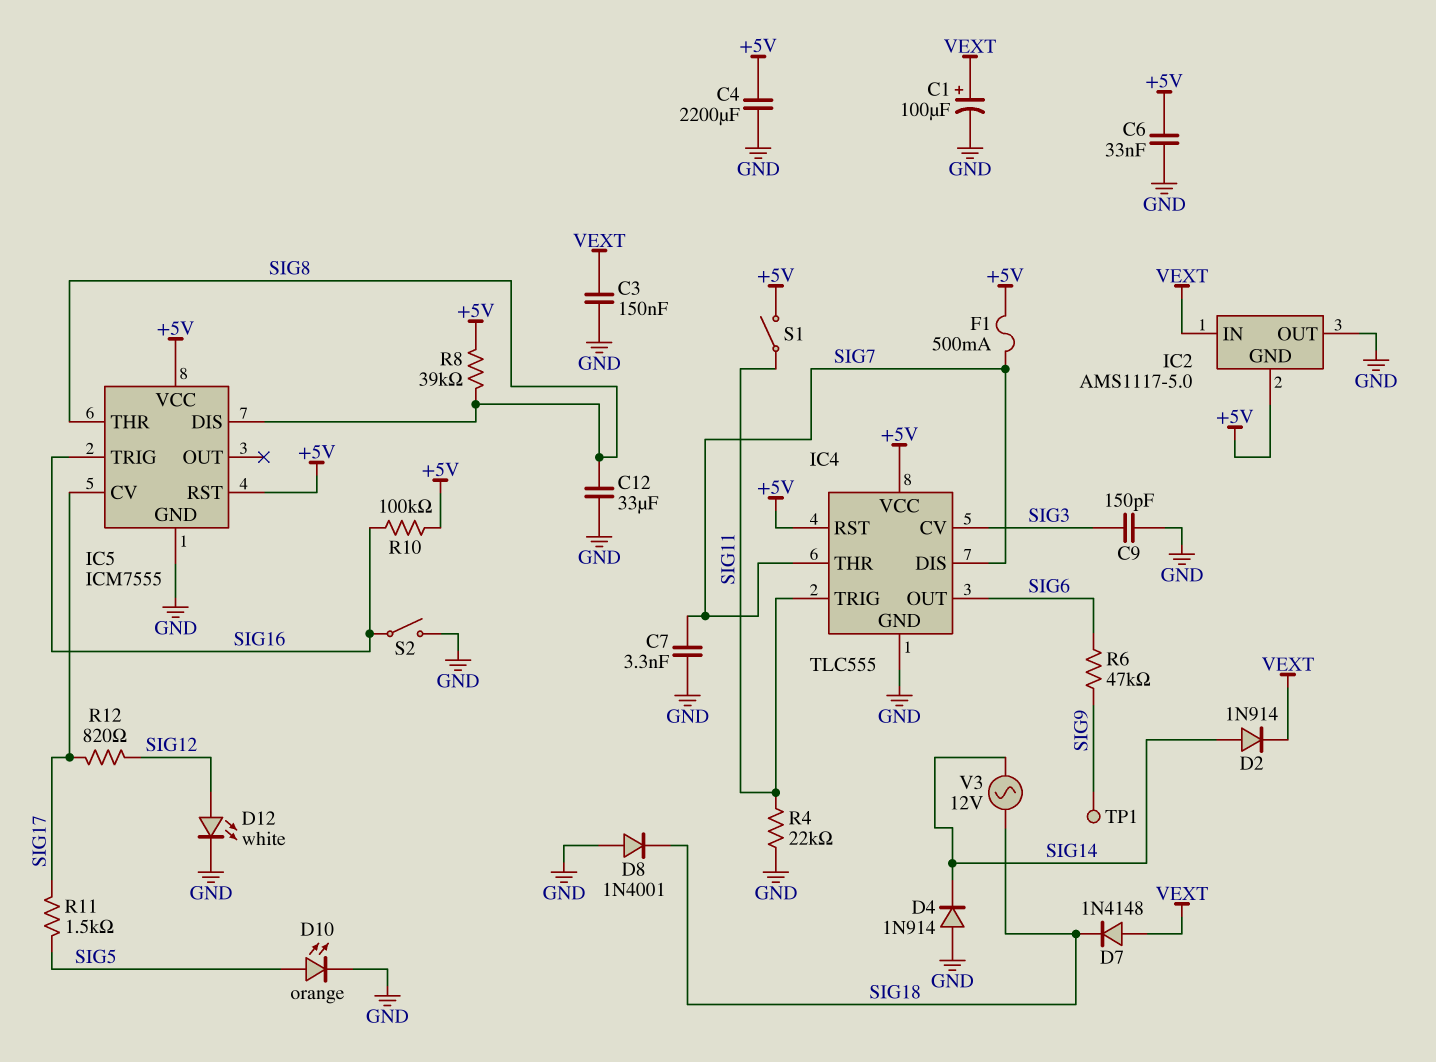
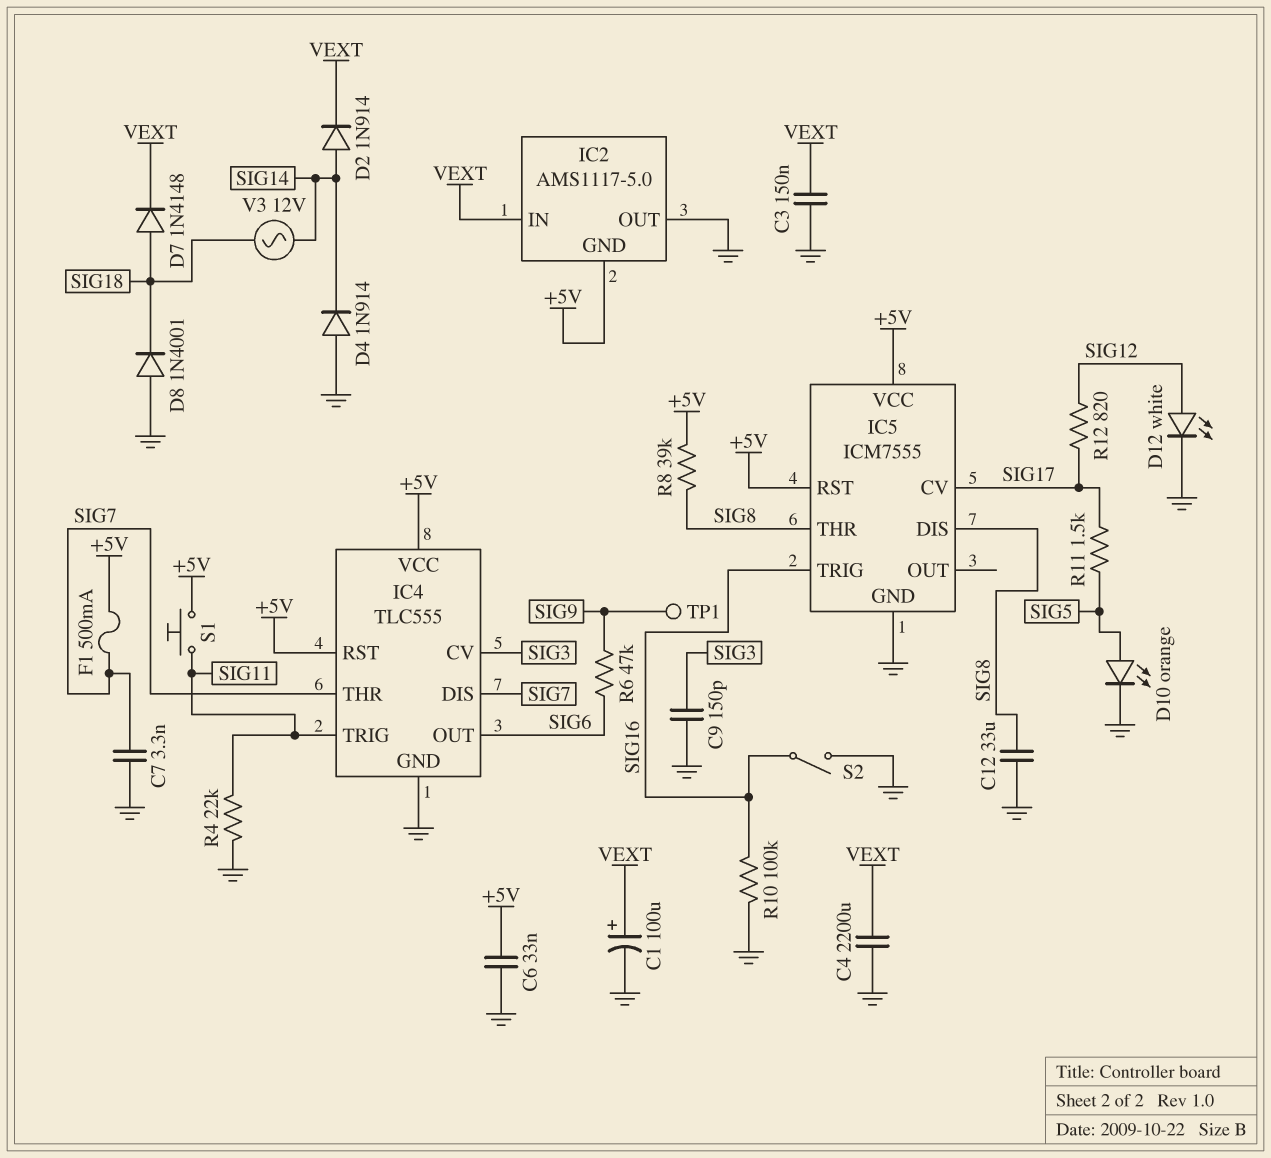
C4: 2200uF (+5V, GND) -> 2200uF (GND, VEXT)
D7: diode 1N4148 (A VEXT, K SIG18) -> diode 1N4148 (A SIG18, K VEXT)
R10: 100k (+5V, SIG16) -> 100k (GND, SIG16)
S1: switch (+5V, SIG11) -> button (+5V, SIG11)

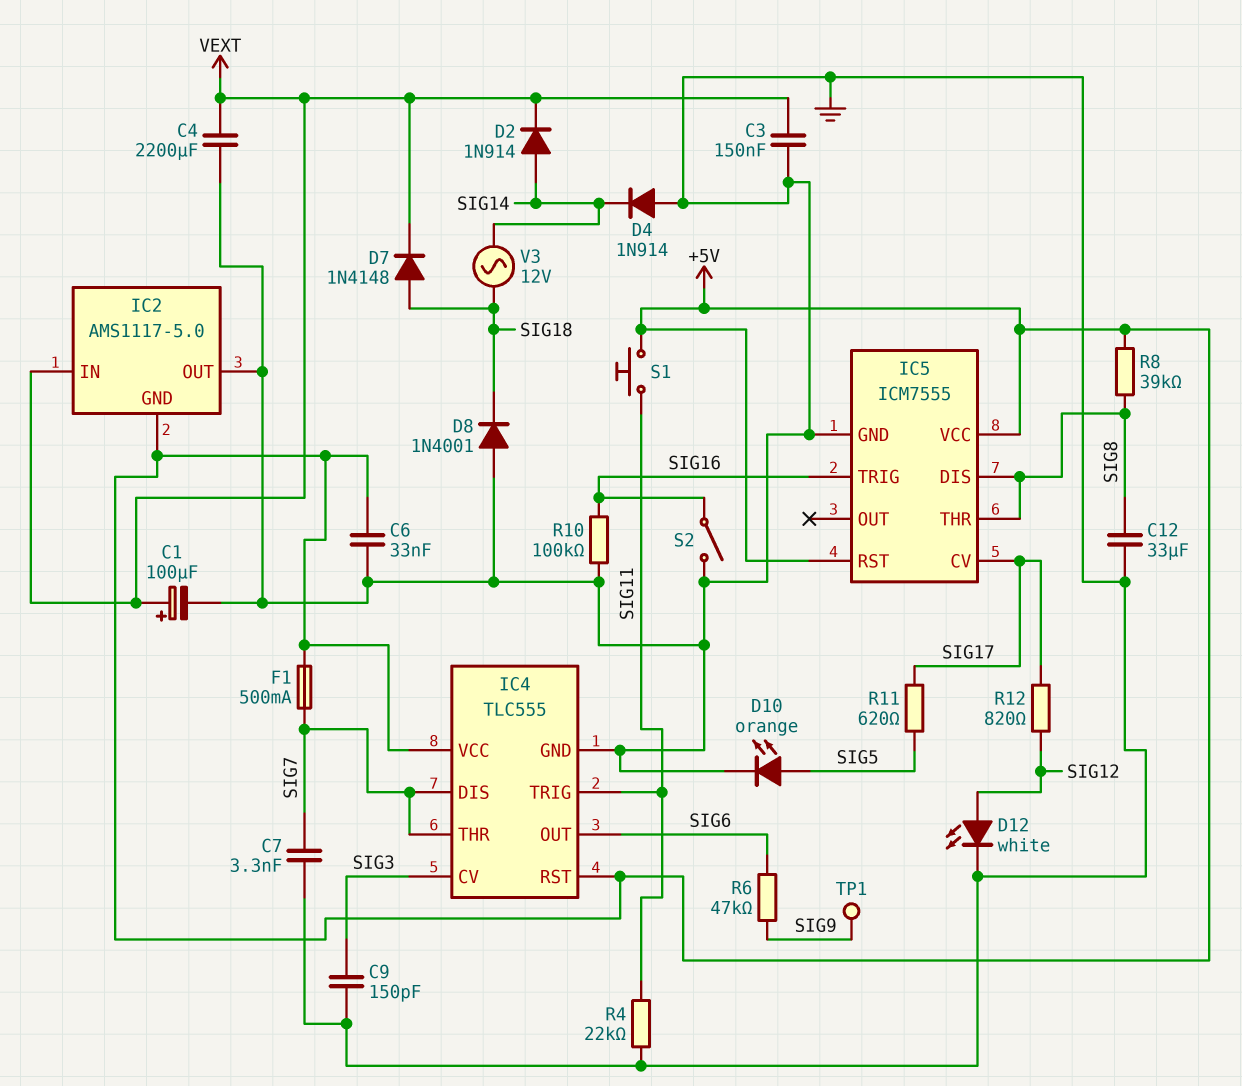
R11: 1.5k (SIG5, SIG17) -> 620 (SIG5, SIG17)

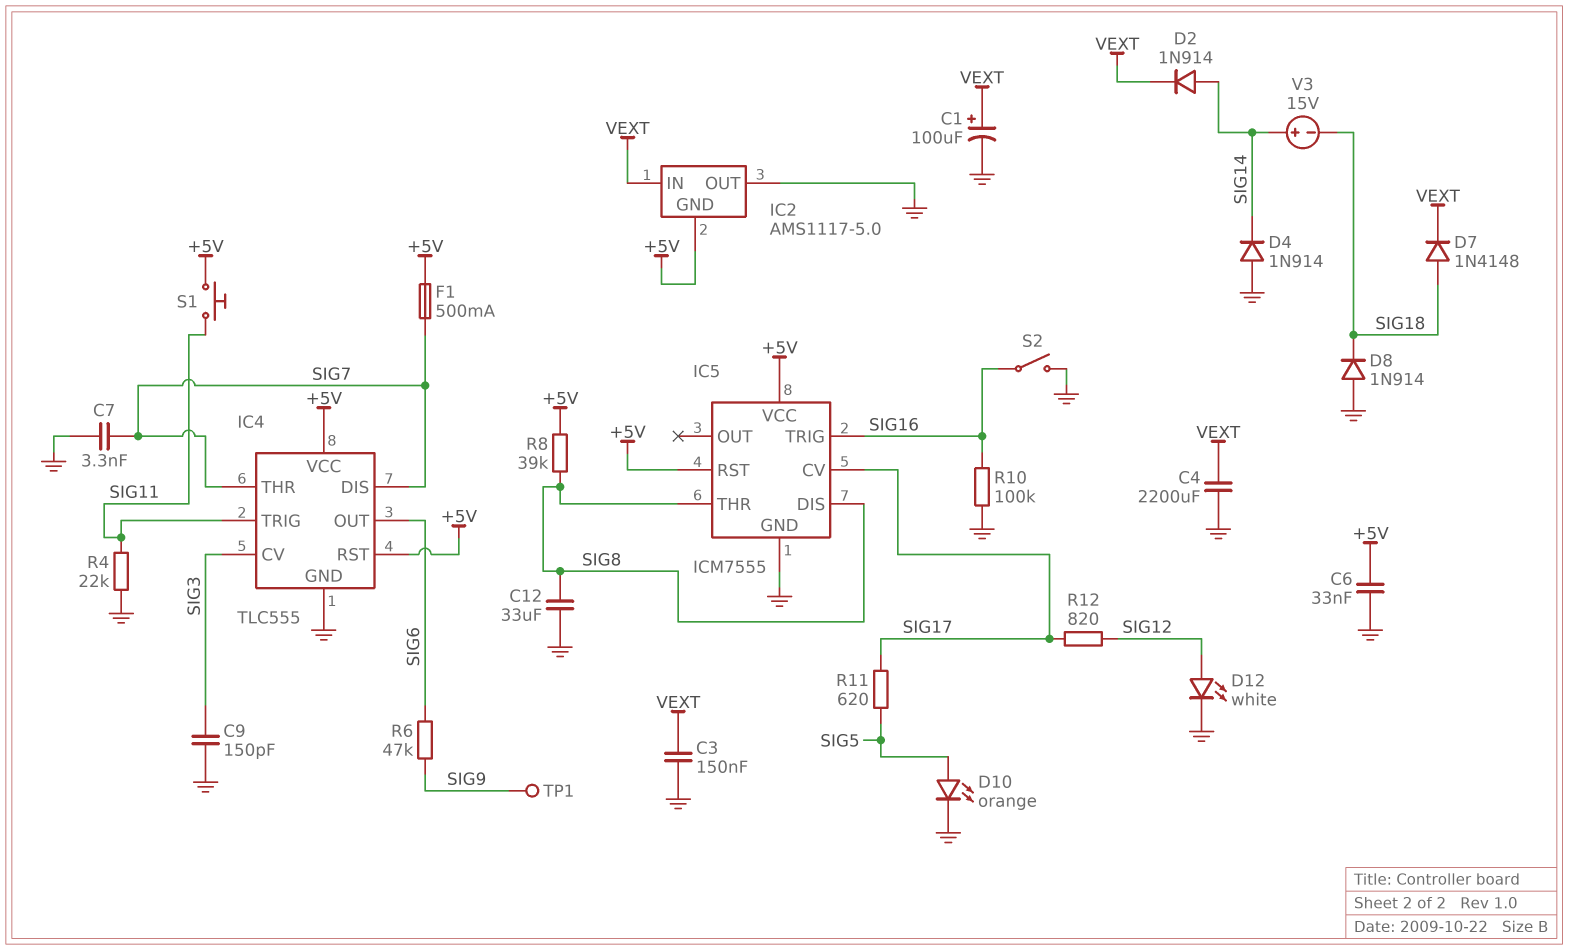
D8: diode 1N4001 (A GND, K SIG18) -> diode 1N914 (A GND, K SIG18)
V3: AC 12V (SIG14, SIG18) -> 15V (plus SIG14, minus SIG18)

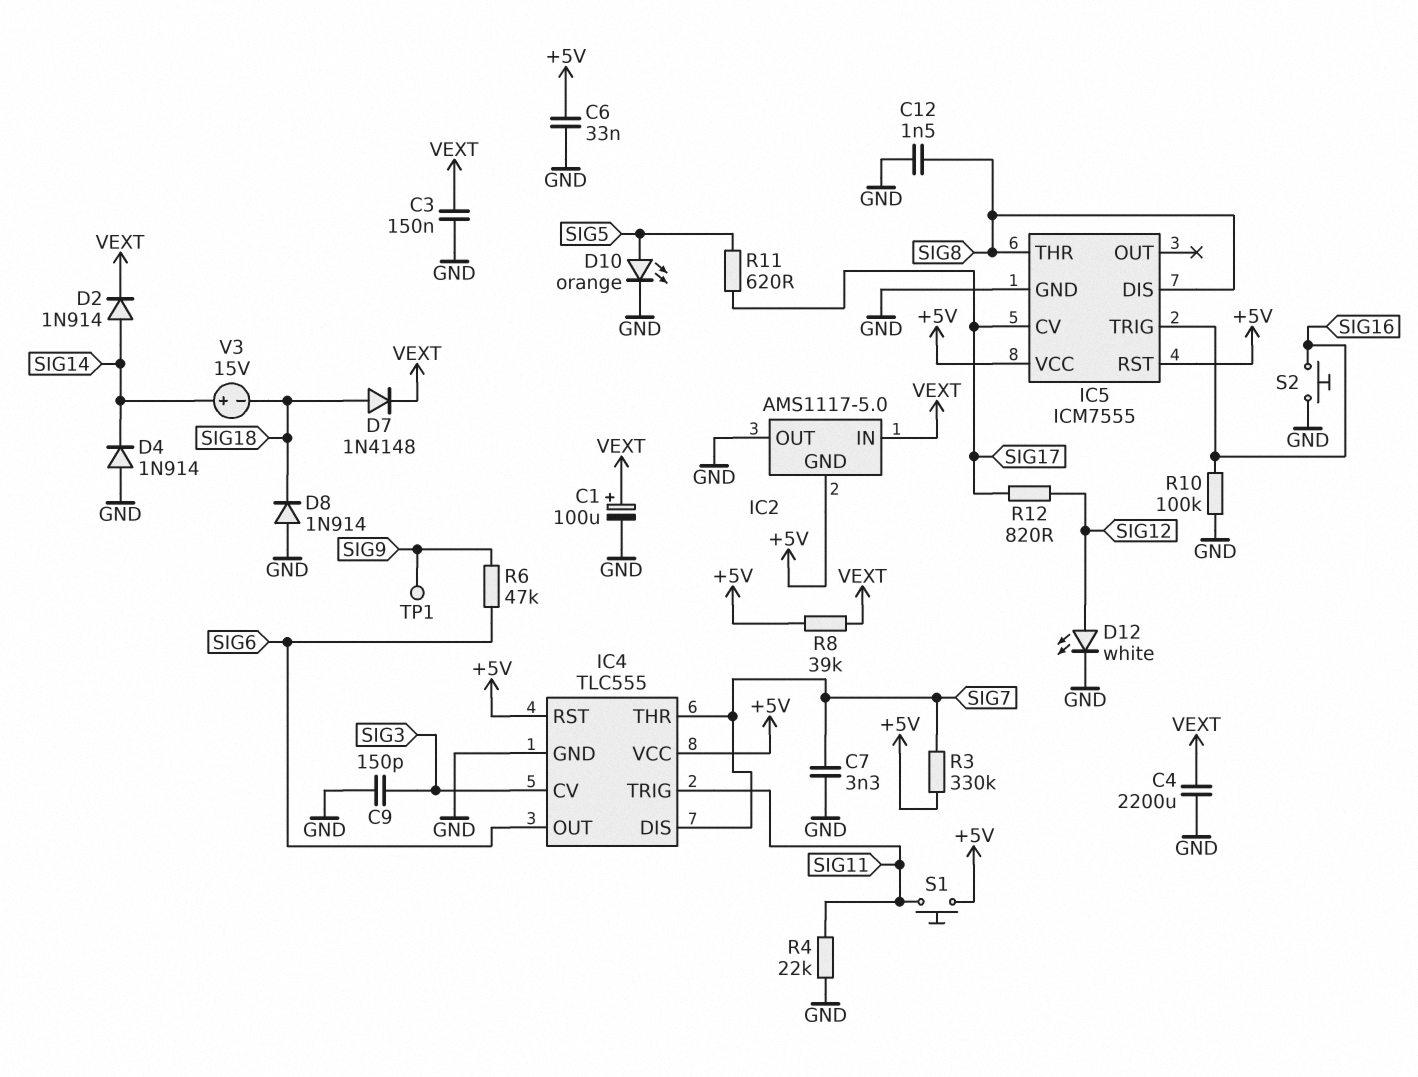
C12: 33uF (GND, SIG8) -> 1.5nF (GND, SIG8)
F1: 500mA (+5V, SIG7) -> none
R3: none -> 330k (+5V, SIG7)
R8: 39k (+5V, SIG8) -> 39k (+5V, VEXT)
S2: switch (GND, SIG16) -> button (GND, SIG16)

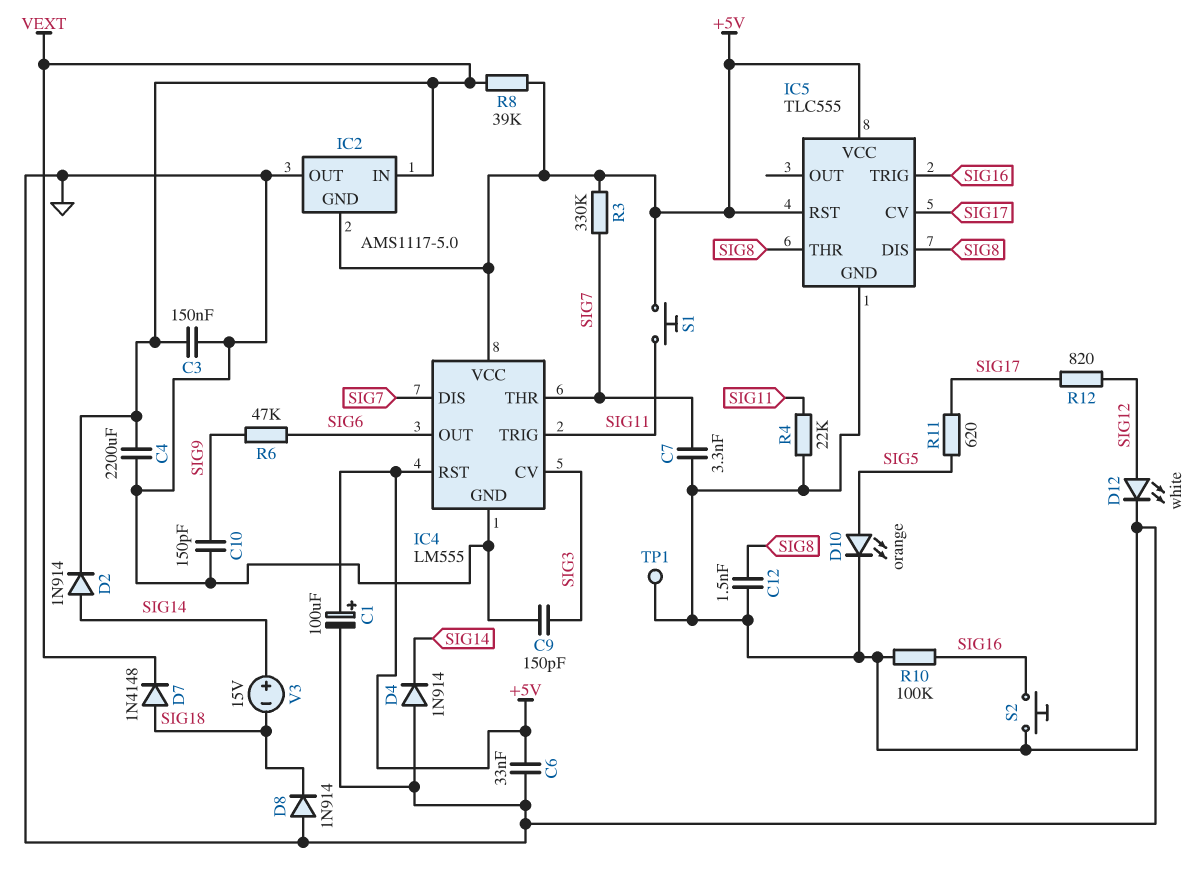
C1: 100uF (plus VEXT, minus GND) -> 100uF (plus +5V, minus GND)
C10: none -> 150pF (GND, SIG9)
IC4: TLC555 -> LM555
IC5: ICM7555 -> TLC555
TP1: test point (SIG9) -> test point (GND)

